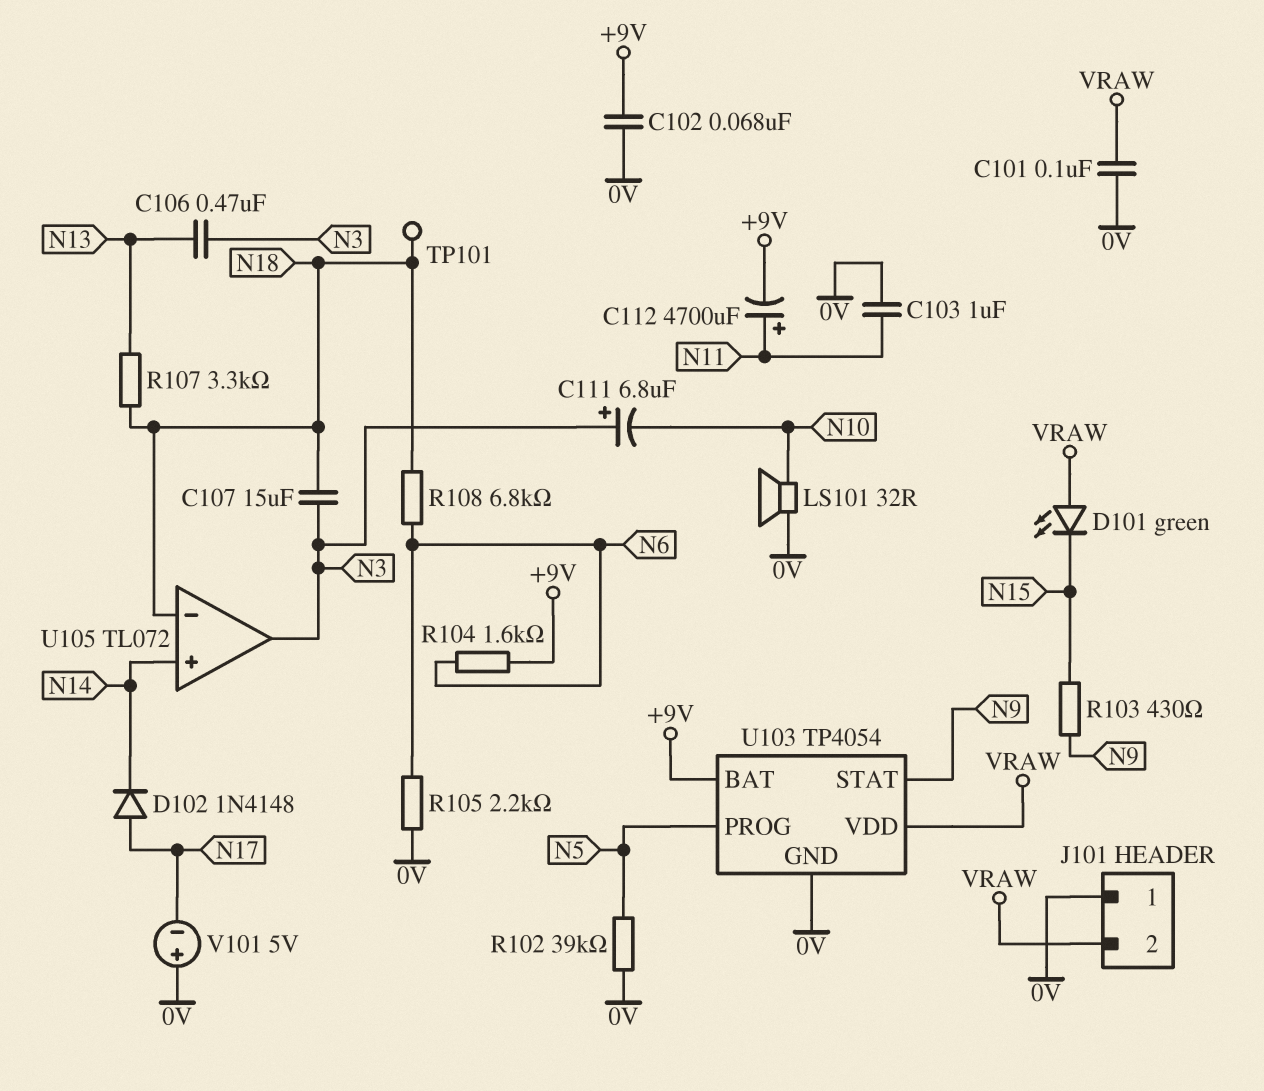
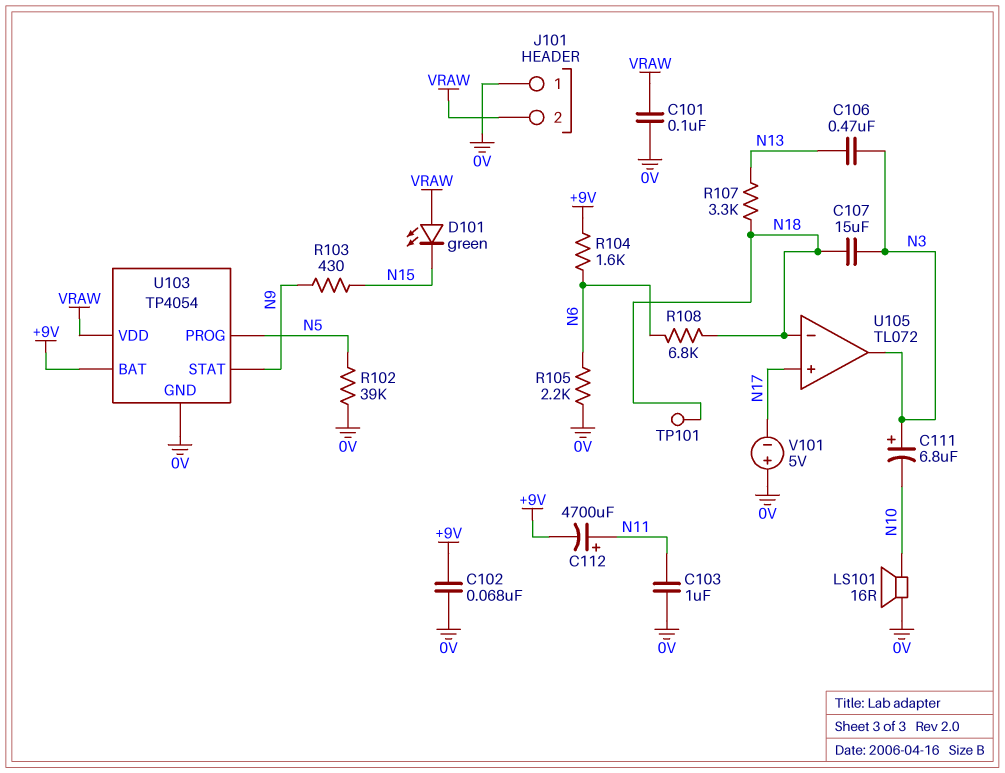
D102: diode 1N4148 (A N17, K N14) -> none
LS101: speaker 32R (0V, N10) -> speaker 16R (0V, N10)
U105 pin in+: N14 -> N17

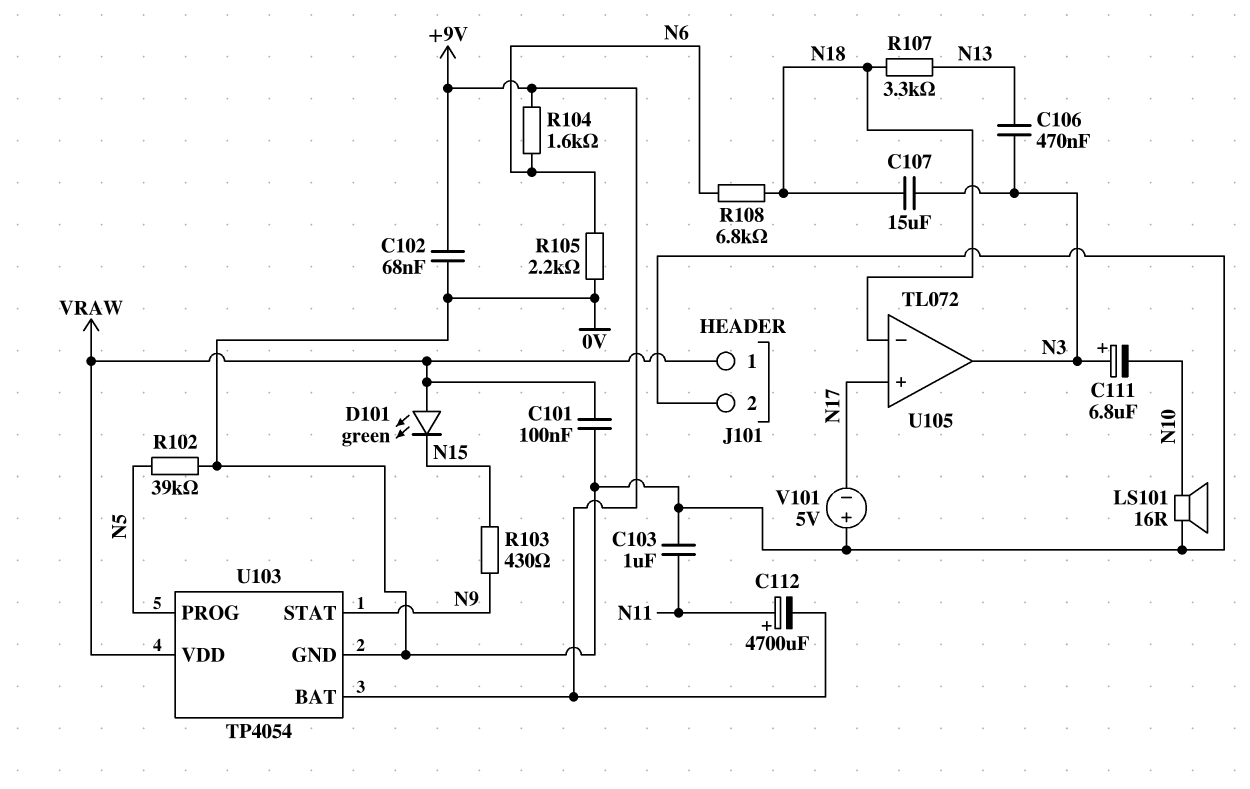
J101 pin 1: 0V -> VRAW
J101 pin 2: VRAW -> 0V
TP101: test point (N18) -> none

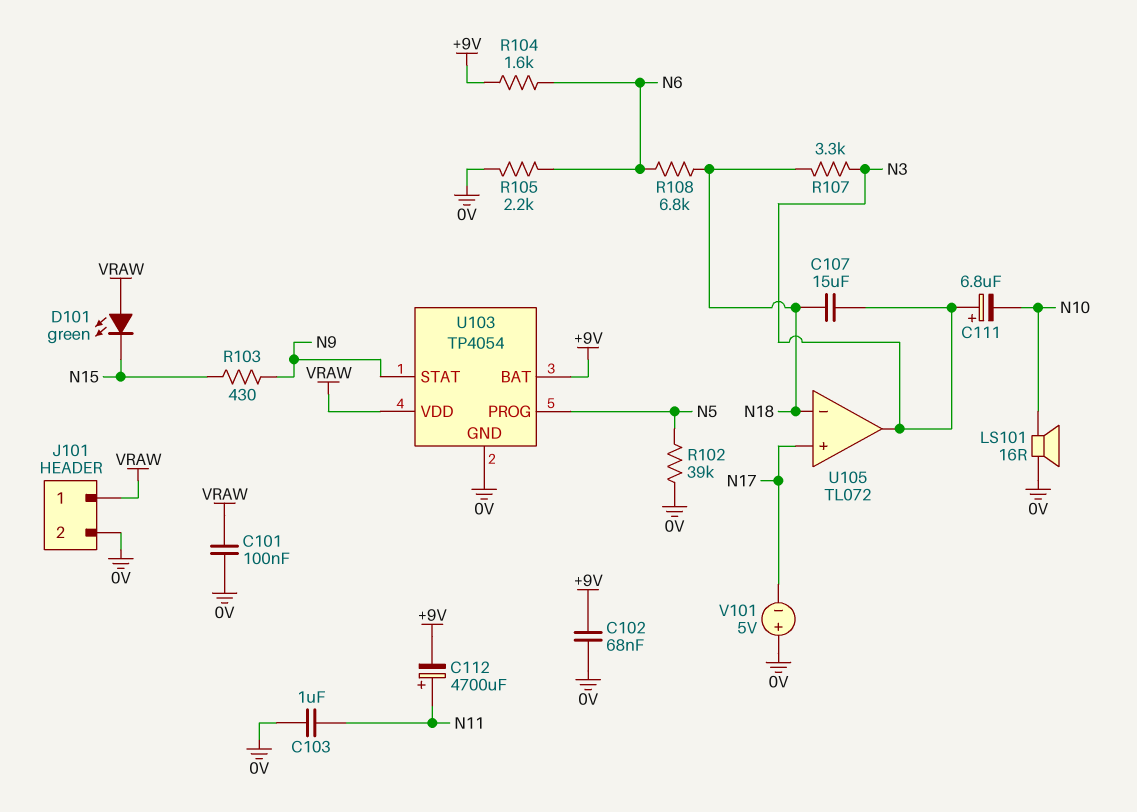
C106: 470nF (N3, N13) -> none
R107: 3.3k (N13, N18) -> 3.3k (N3, N18)

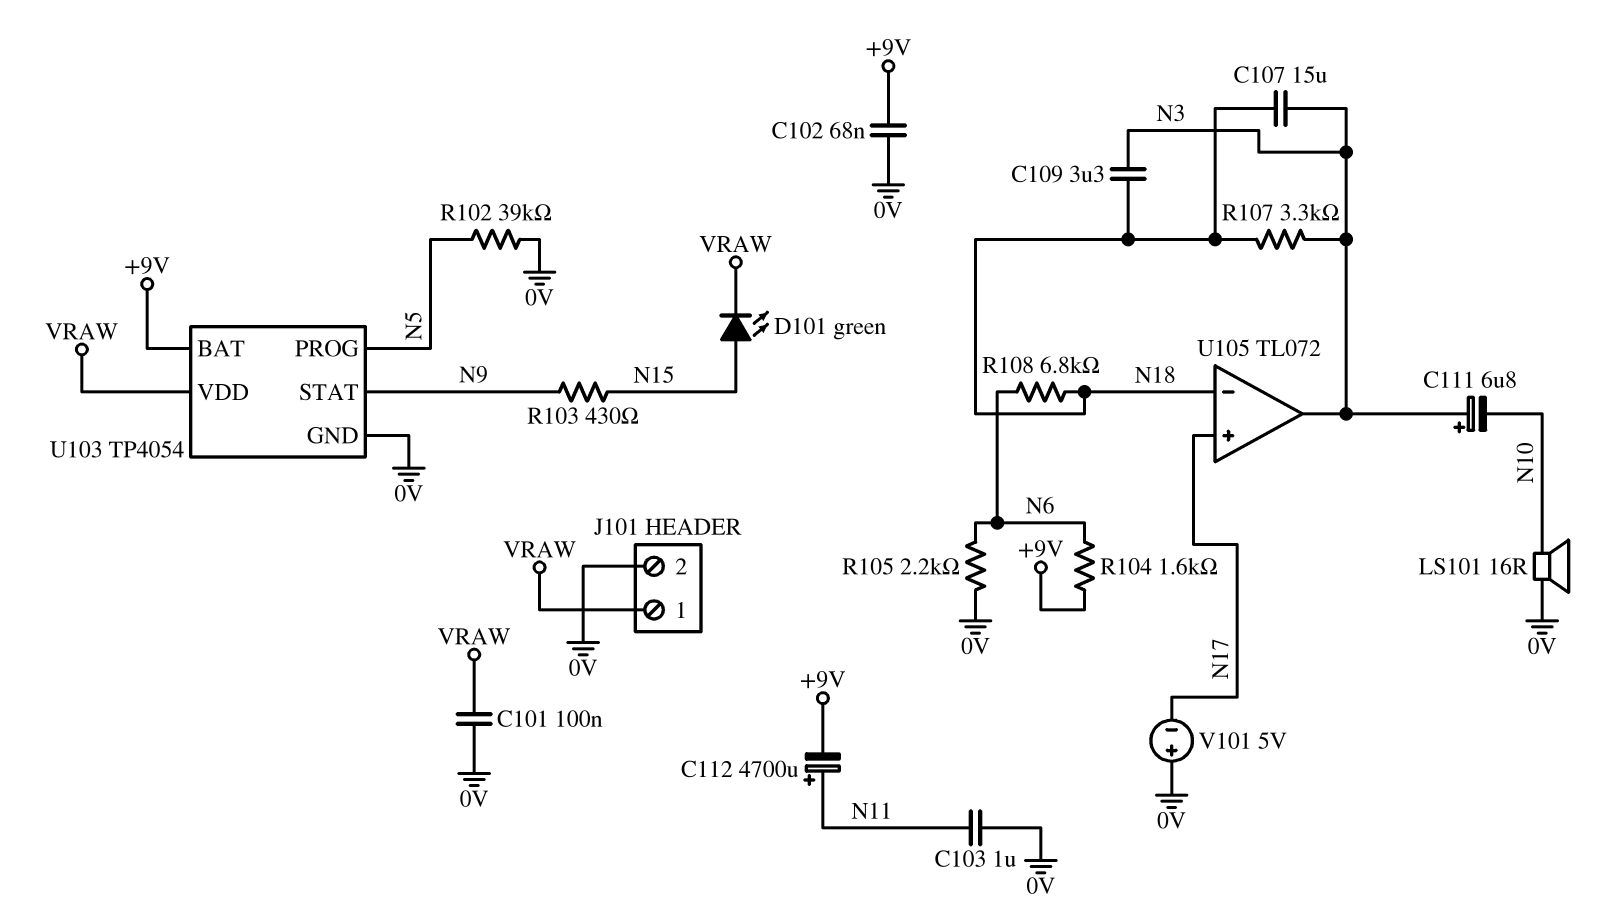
C109: none -> 3.3uF (N3, N18)
D101: LED green (A VRAW, K N15) -> LED green (A N15, K VRAW)

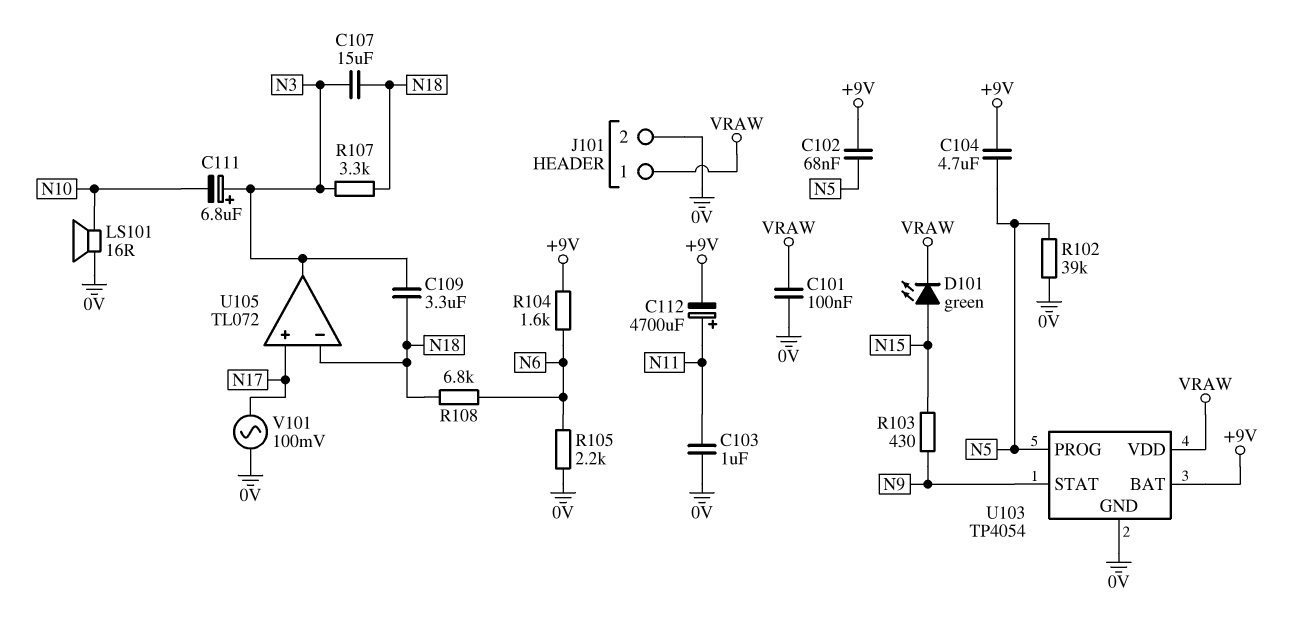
C102: 68nF (+9V, 0V) -> 68nF (+9V, N5)
C104: none -> 4.7uF (+9V, N5)
V101: 5V (plus 0V, minus N17) -> AC 100mV (0V, N17)

